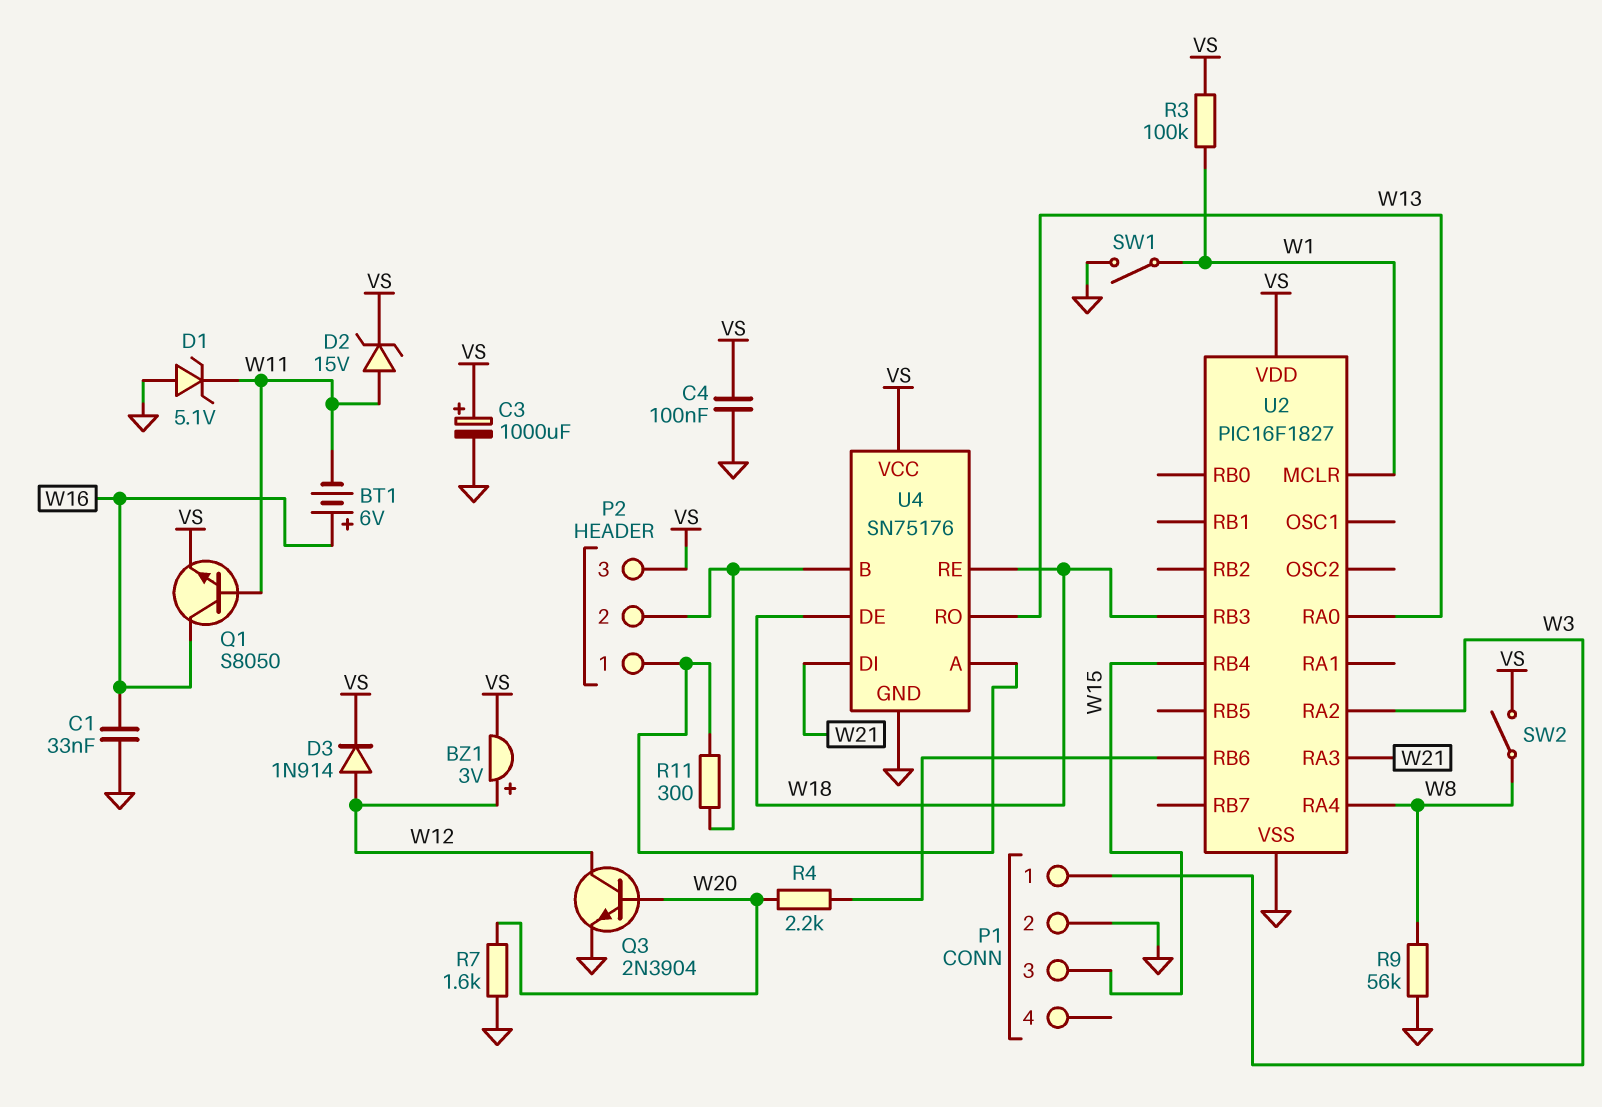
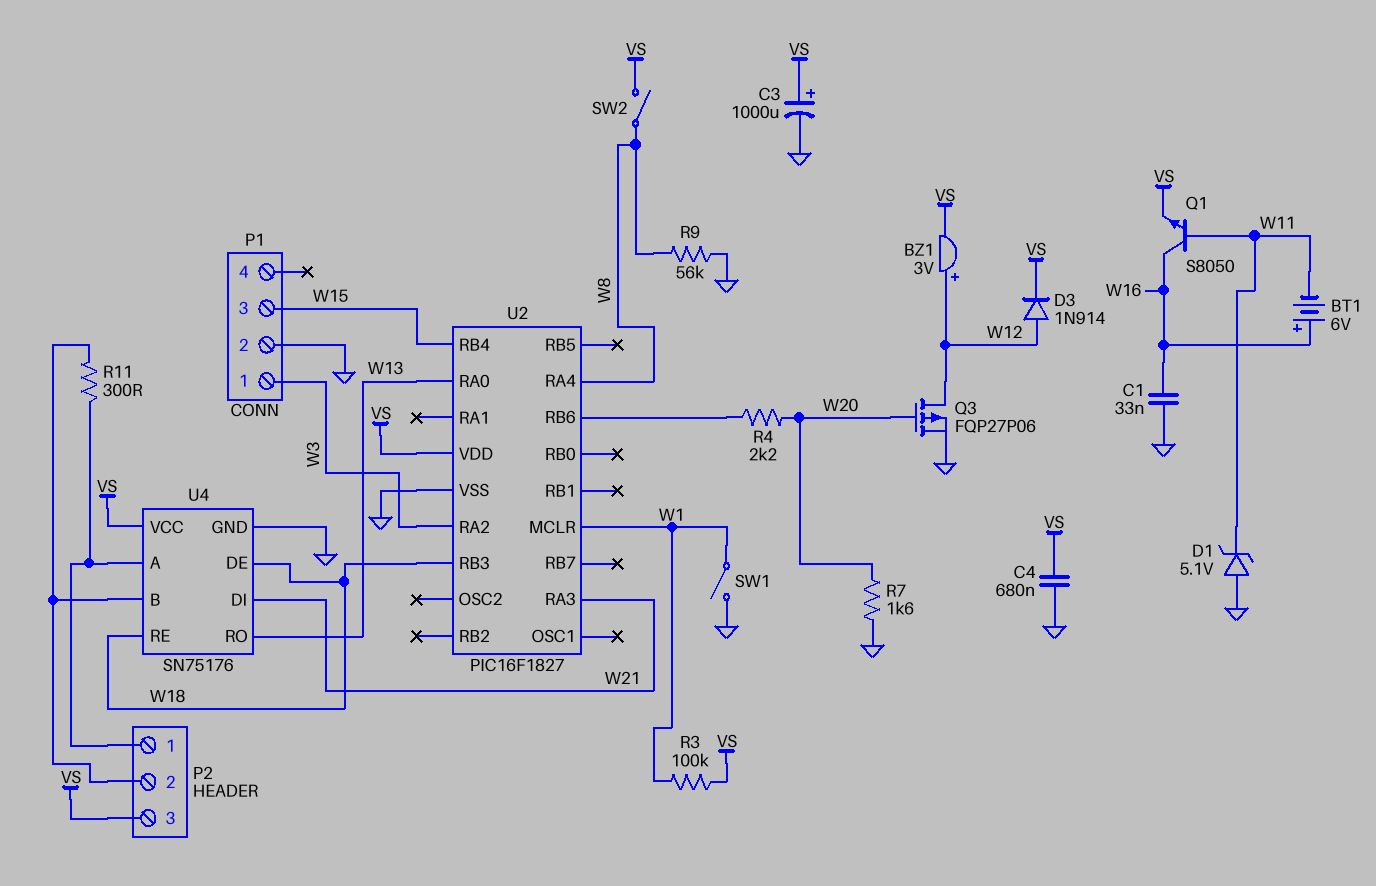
C4: 100nF (GND, VS) -> 680nF (GND, VS)
D2: zener 15V (A W11, K VS) -> none
Q3: NPN 2N3904 (B W20, C W12, E GND) -> PMOS FQP27P06 (G W20, D W12, S GND)

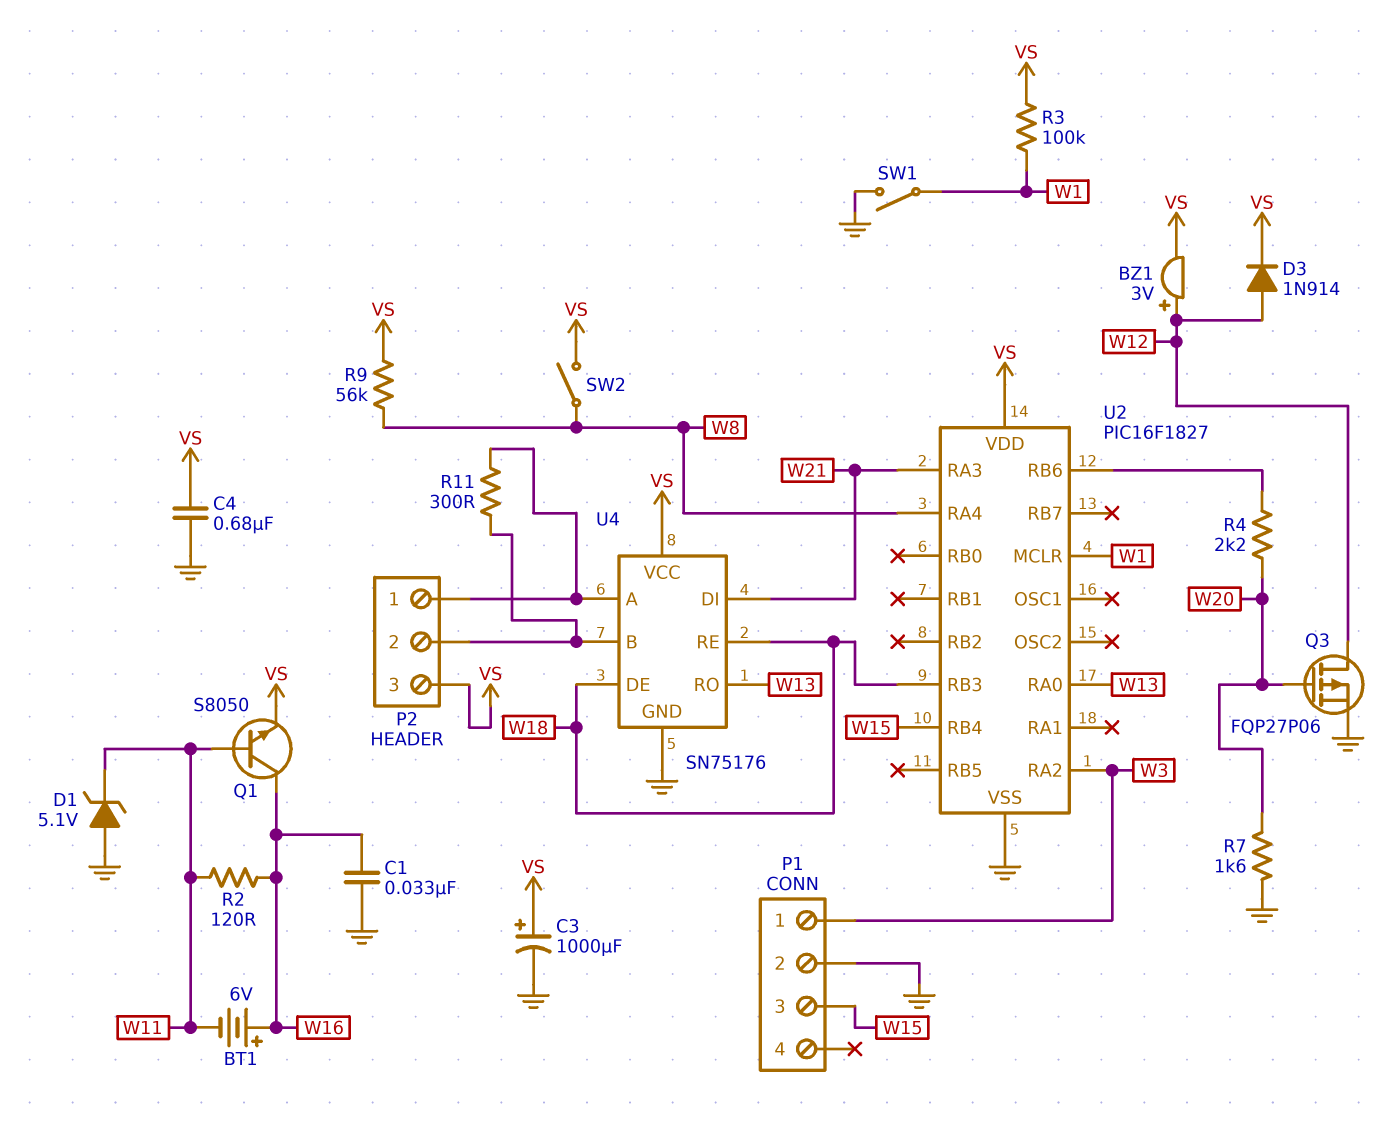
R2: none -> 120 (W11, W16)
R9: 56k (GND, W8) -> 56k (VS, W8)

